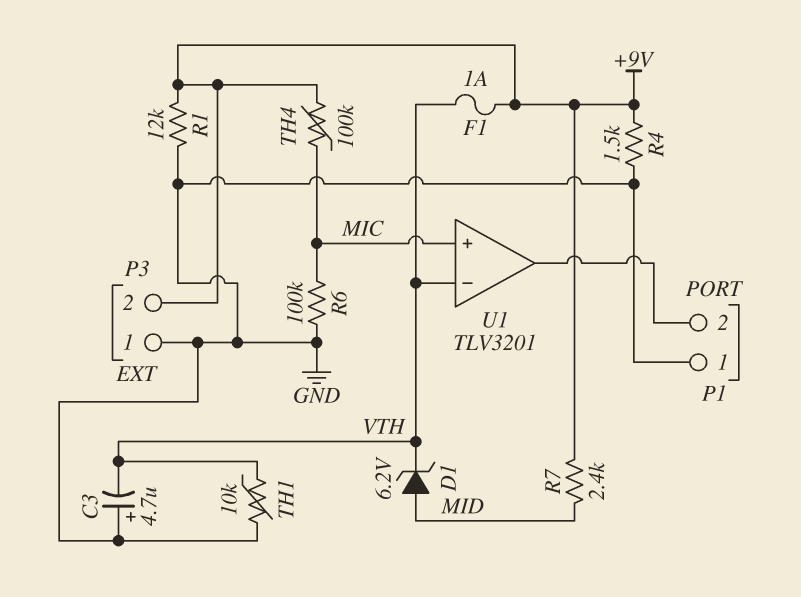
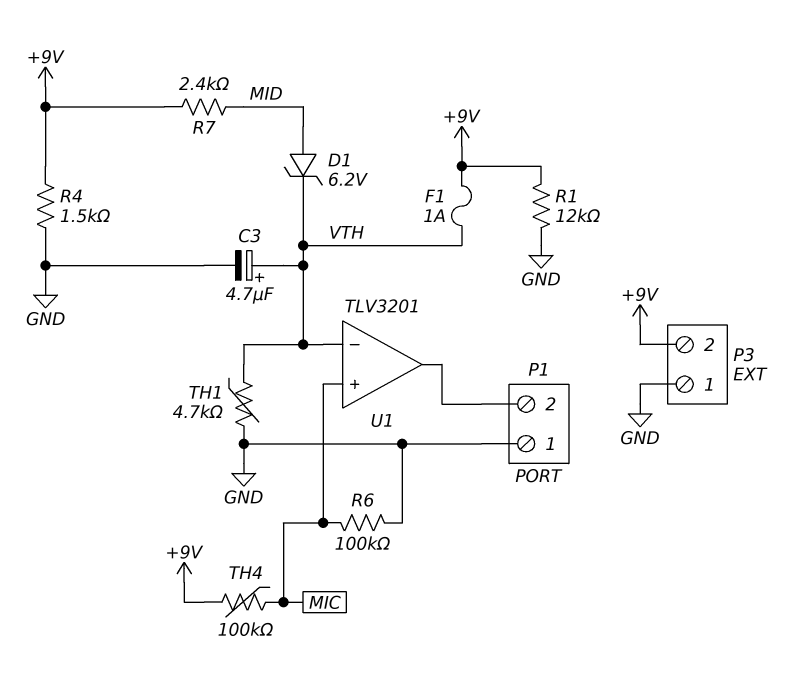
C3: 4.7uF (plus GND, minus VTH) -> 4.7uF (plus VTH, minus GND)
TH1: 10k (GND, VTH) -> 4.7k (GND, VTH)

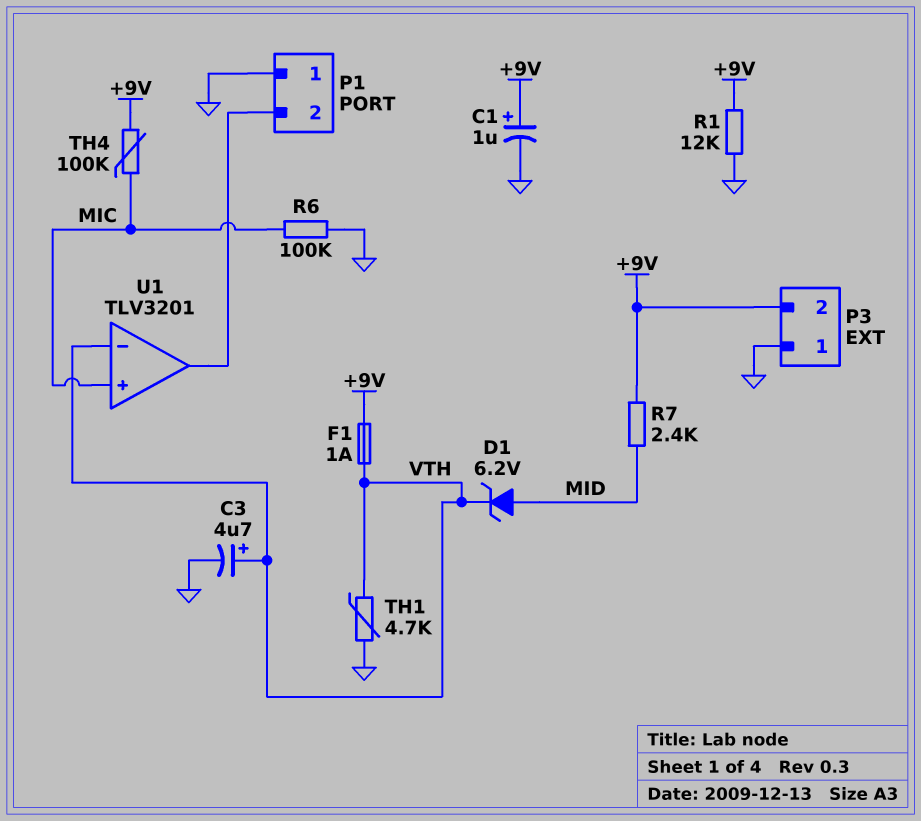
C1: none -> 1uF (plus +9V, minus GND)
R4: 1.5k (+9V, GND) -> none

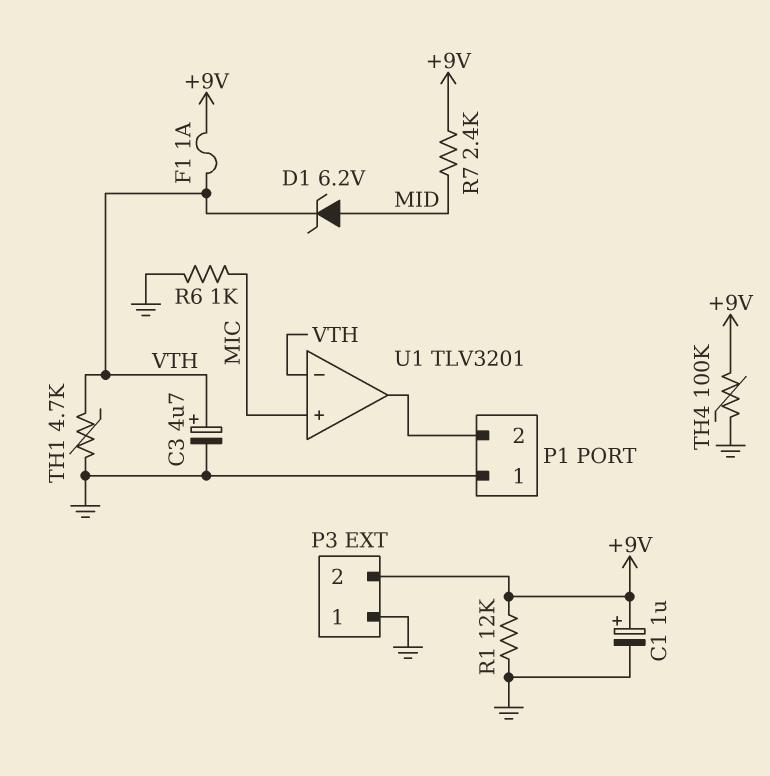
R6: 100k (GND, MIC) -> 1k (GND, MIC)
TH4: 100k (+9V, MIC) -> 100k (+9V, GND)

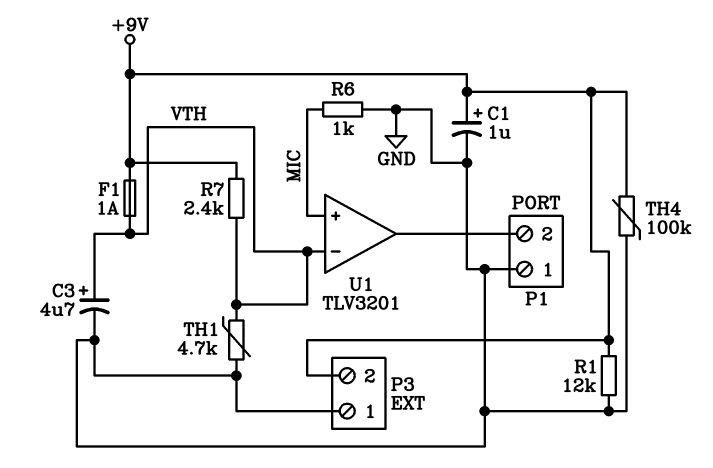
D1: zener 6.2V (A MID, K VTH) -> none
R7: 2.4k (+9V, MID) -> 2.4k (+9V, VTH)

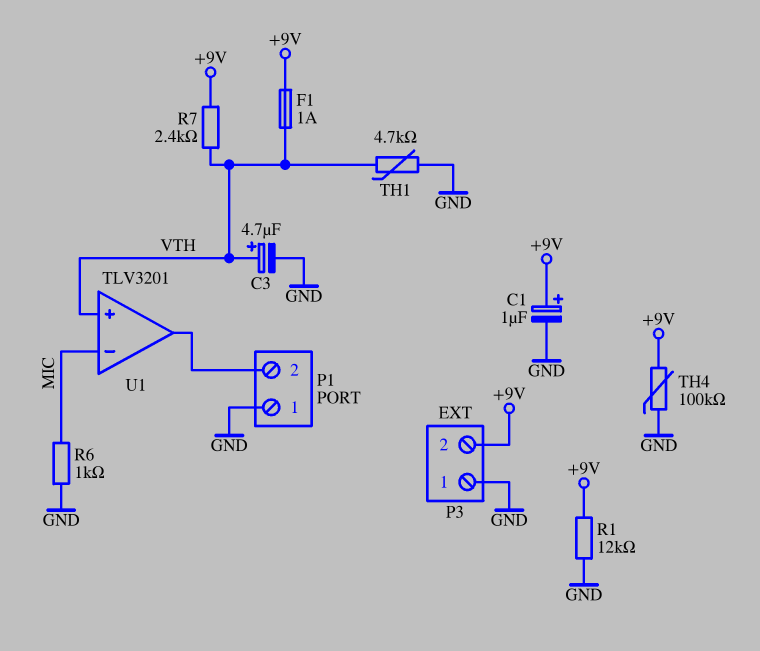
U1 pin in+: MIC -> VTH
U1 pin in-: VTH -> MIC

